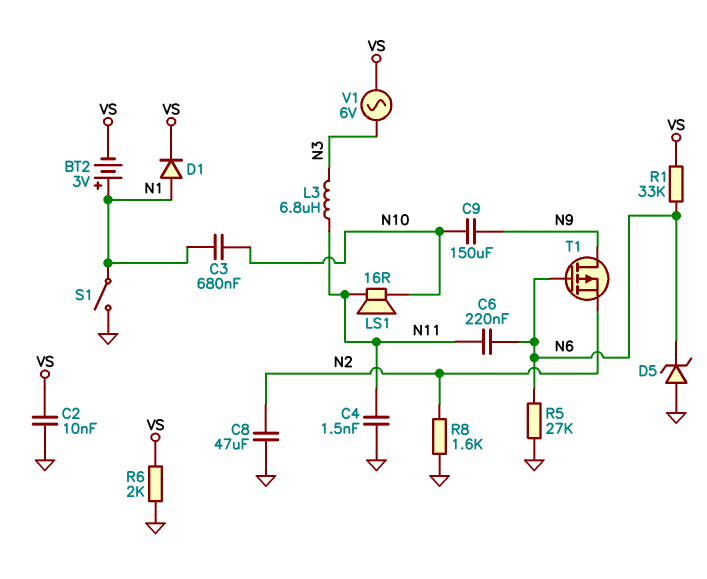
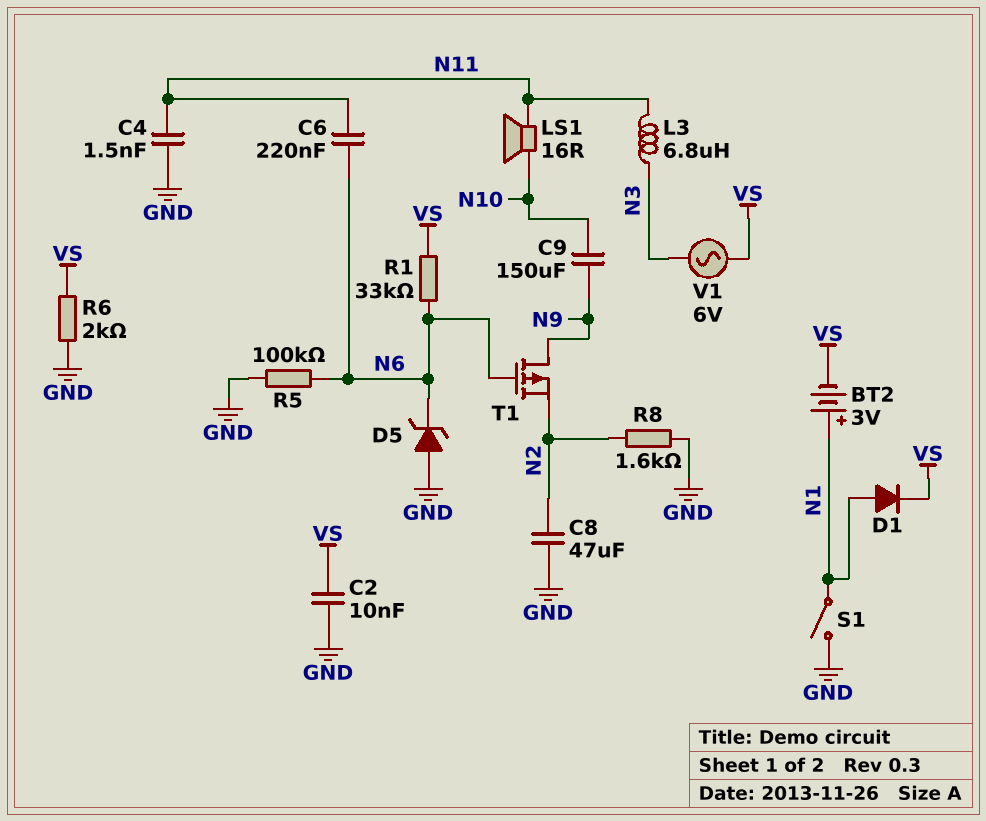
C3: 680nF (N1, N10) -> none
R5: 27k (GND, N6) -> 100k (GND, N6)

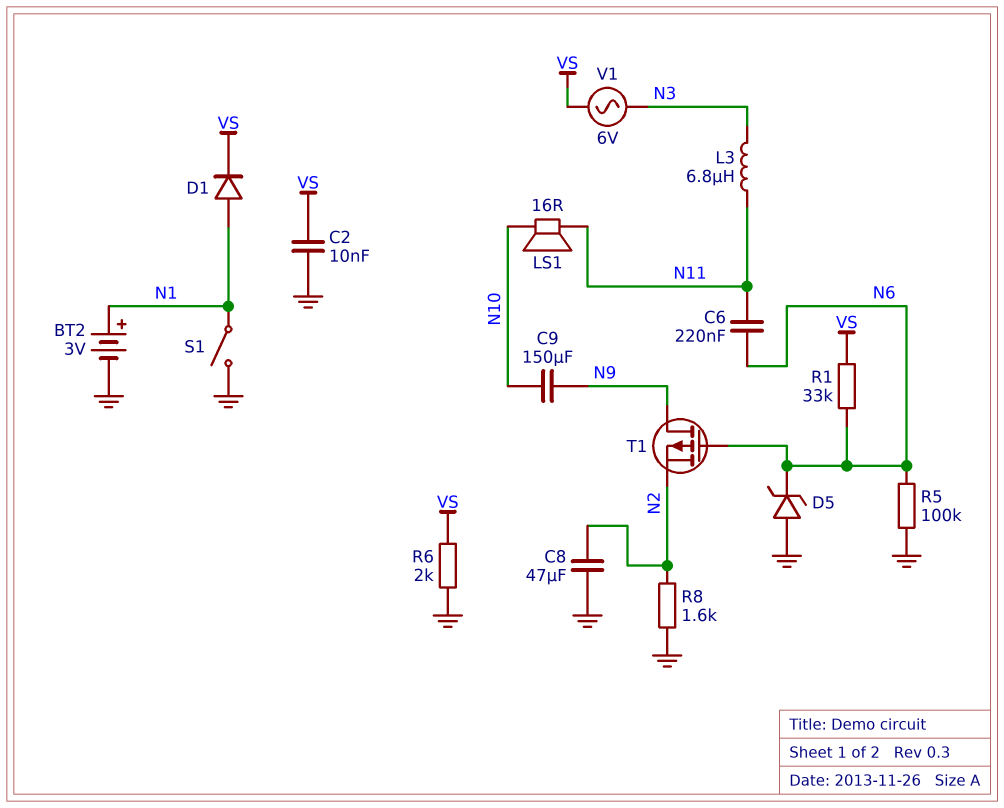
BT2: 3V (plus N1, minus VS) -> 3V (plus N1, minus GND)
C4: 1.5nF (GND, N11) -> none

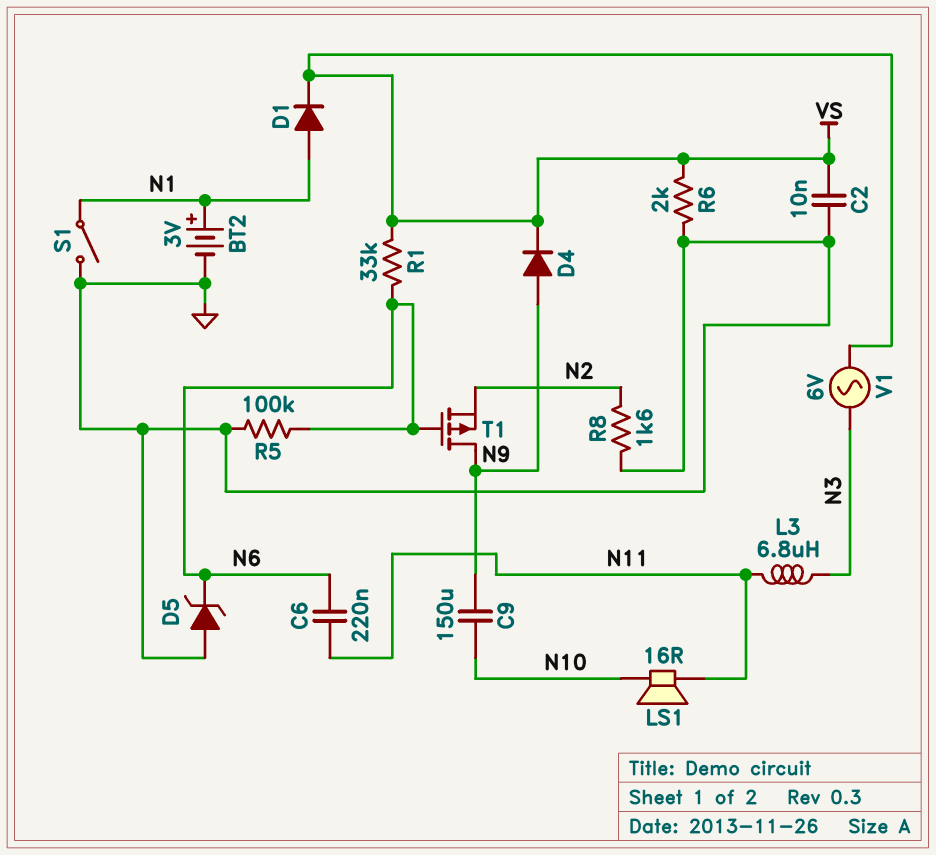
C8: 47uF (GND, N2) -> none
D4: none -> diode (A N9, K VS)

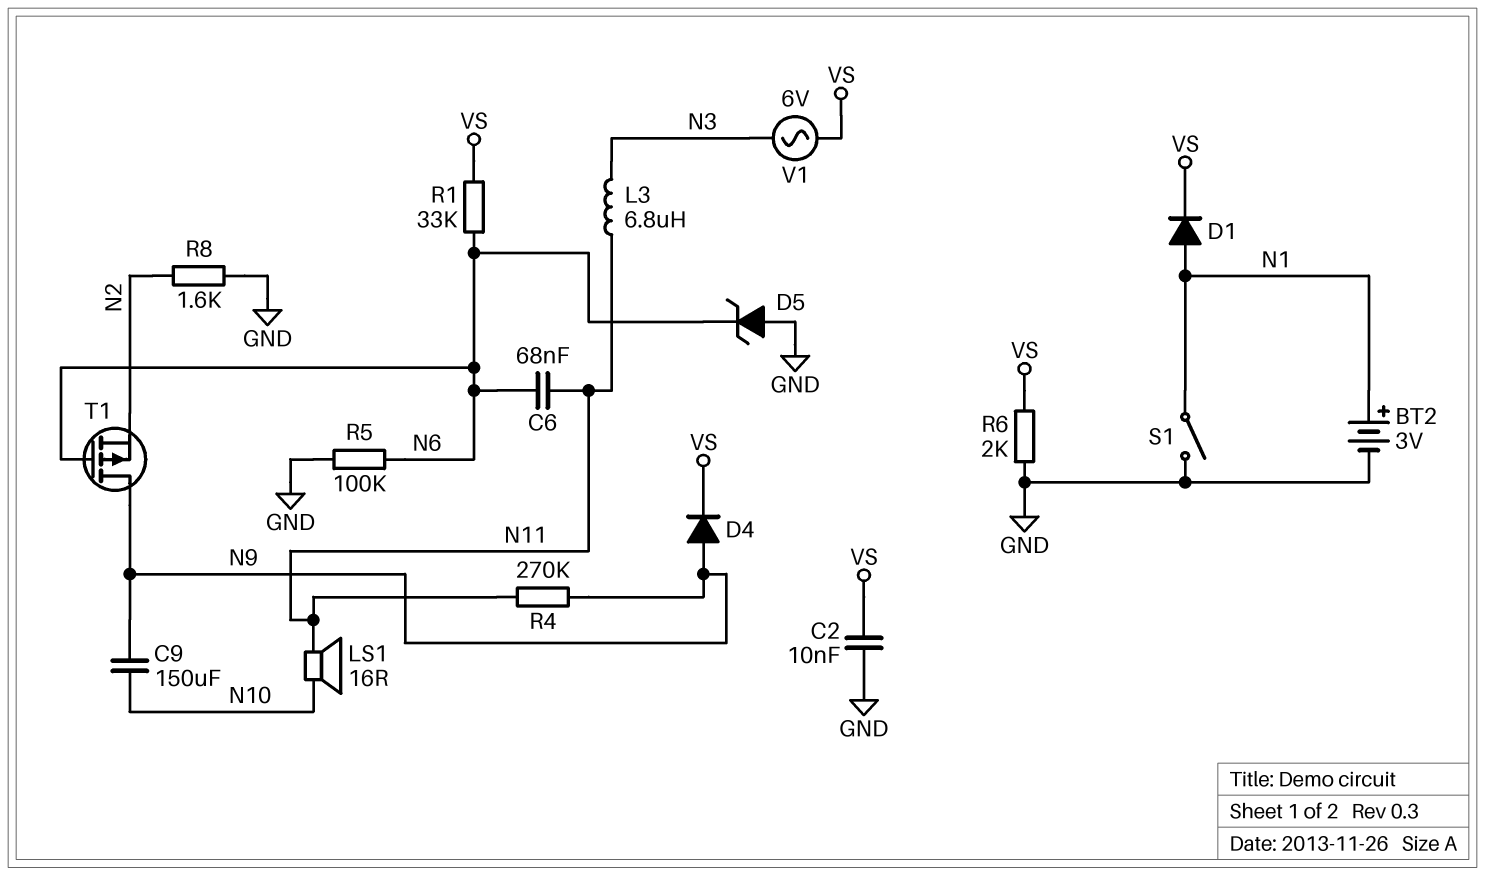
C6: 220nF (N6, N11) -> 68nF (N6, N11)
R4: none -> 270k (N9, N11)

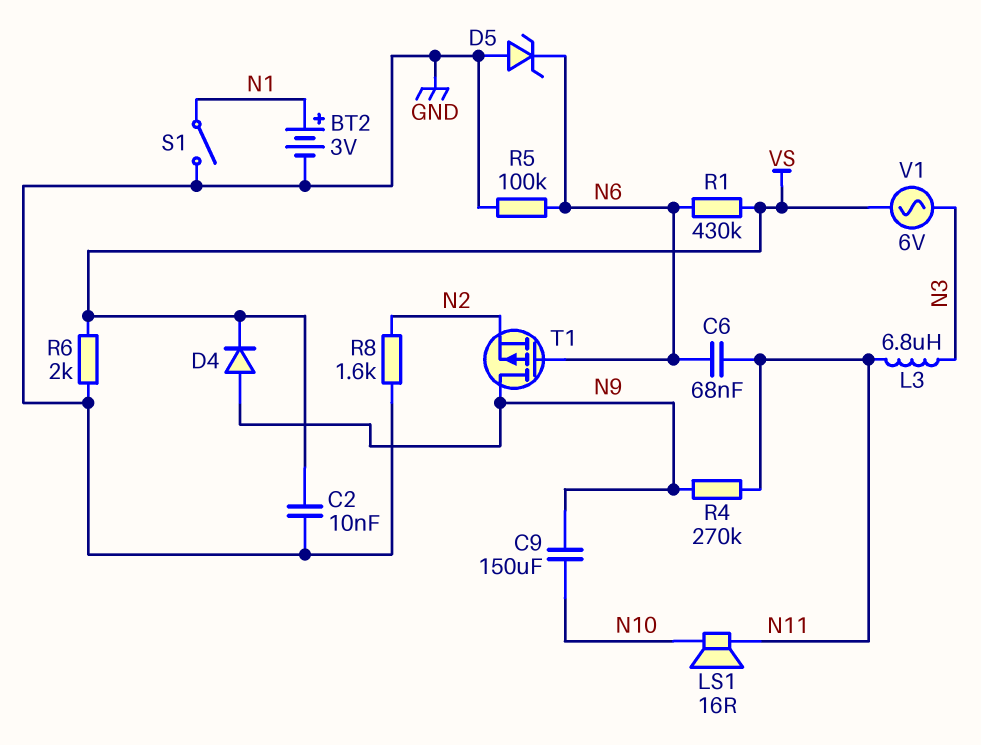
D1: diode (A N1, K VS) -> none
R1: 33k (N6, VS) -> 430k (N6, VS)

